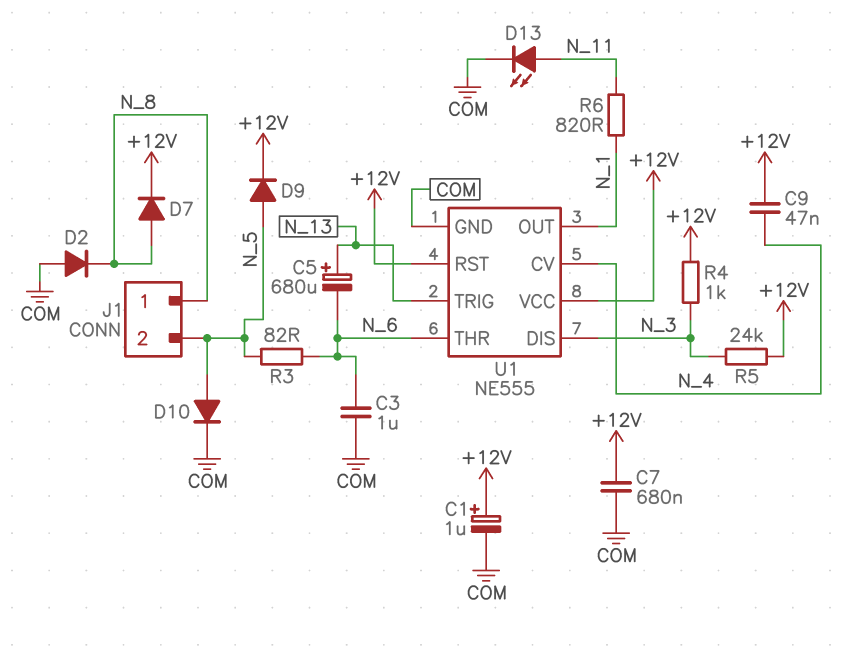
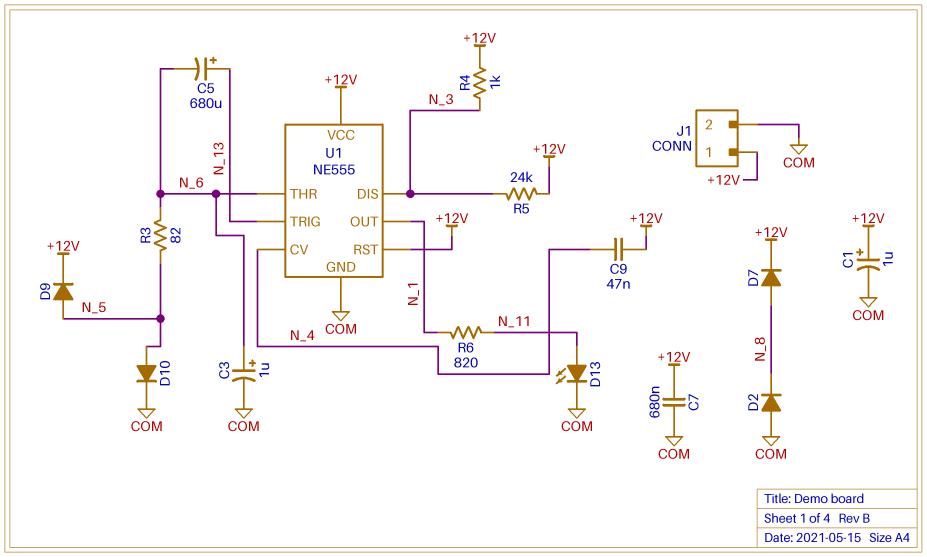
C3: 1uF (COM, N_6) -> 1uF (plus N_6, minus COM)
J1 pin 1: N_8 -> +12V
J1 pin 2: N_5 -> COM

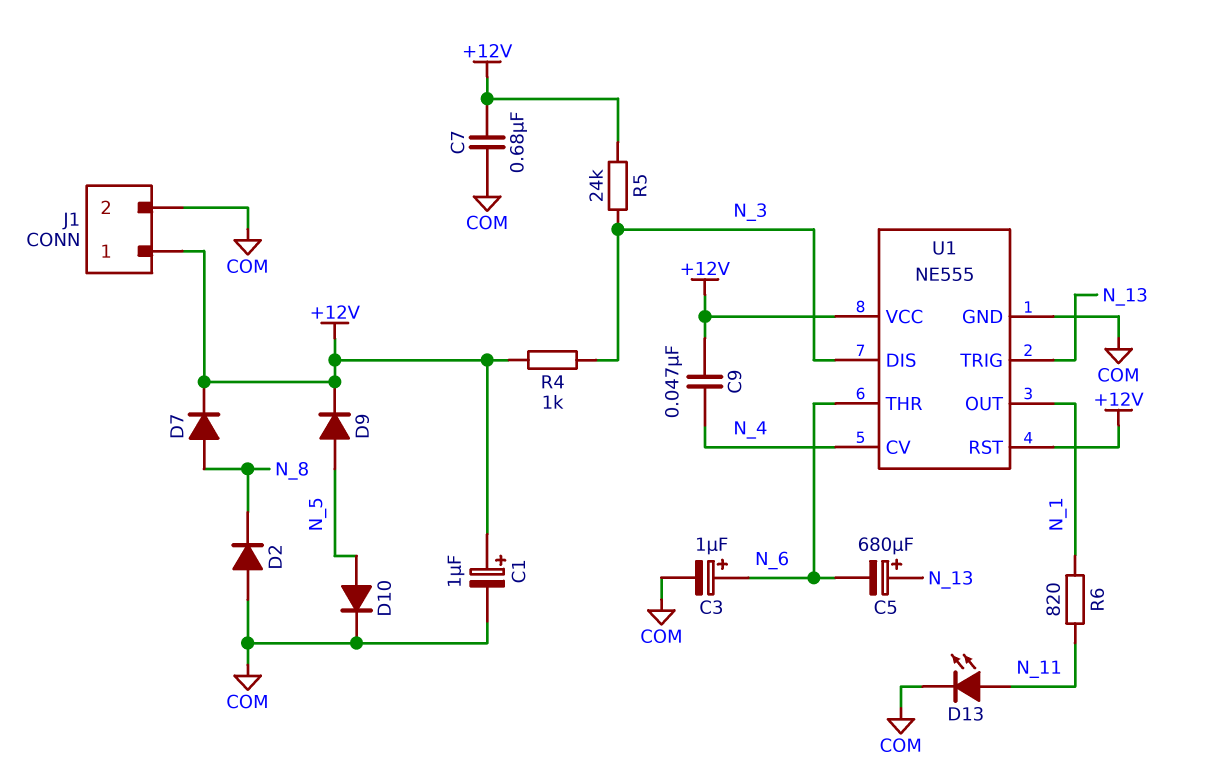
R3: 82 (N_5, N_6) -> none

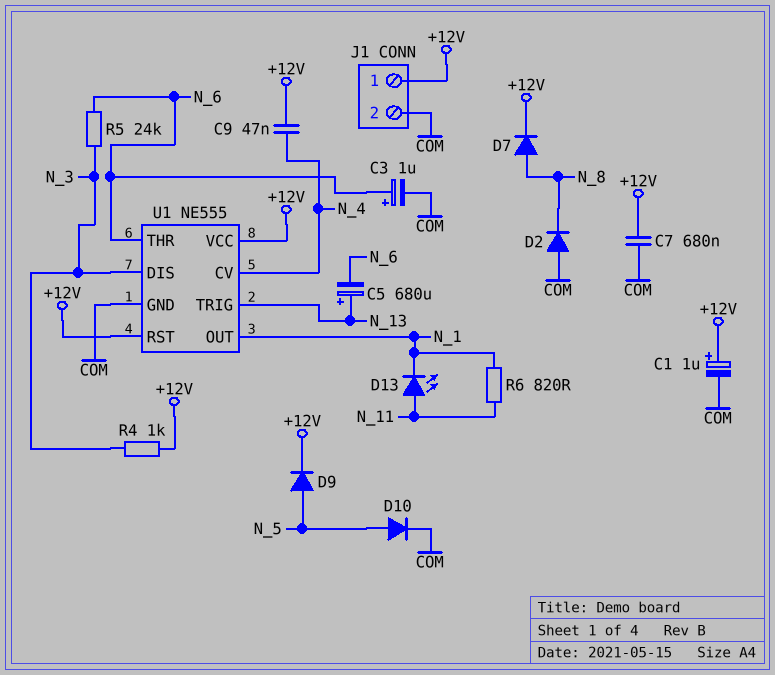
D13: LED (A N_11, K COM) -> LED (A N_11, K N_1)
R5: 24k (+12V, N_3) -> 24k (N_3, N_6)

